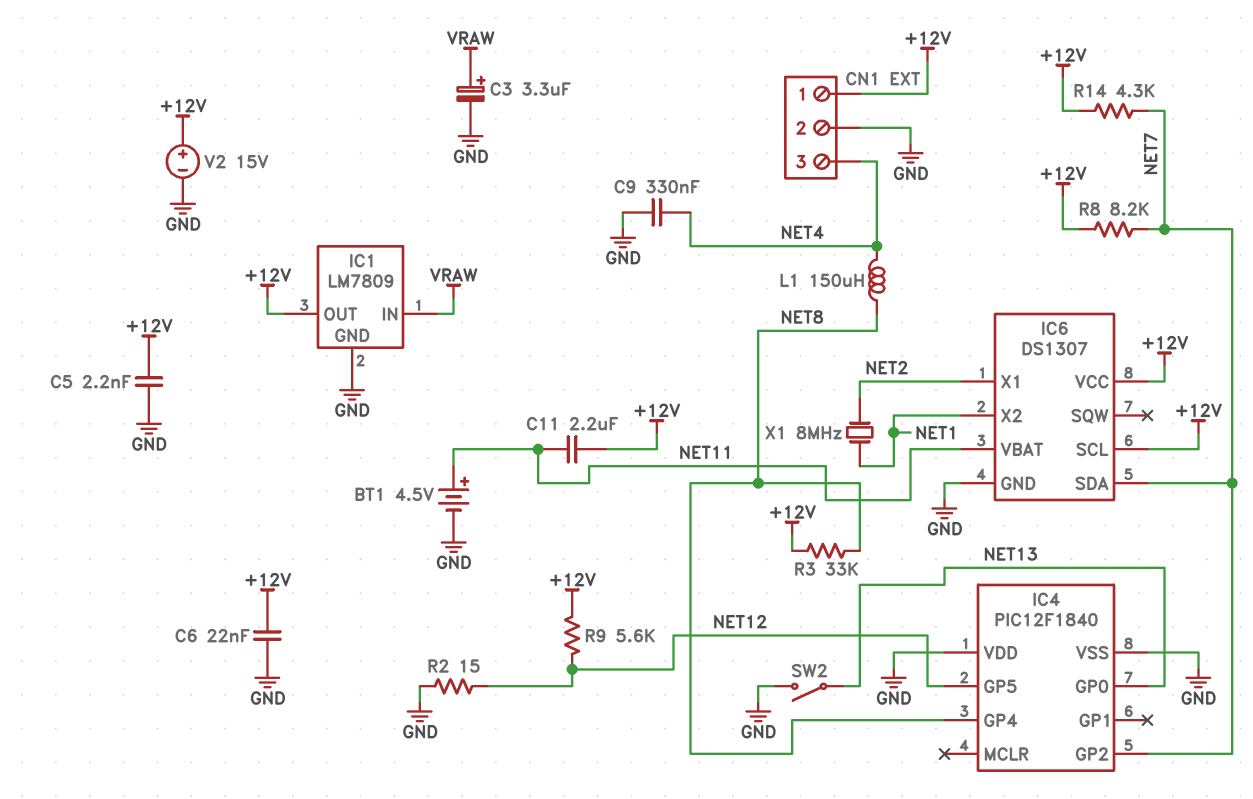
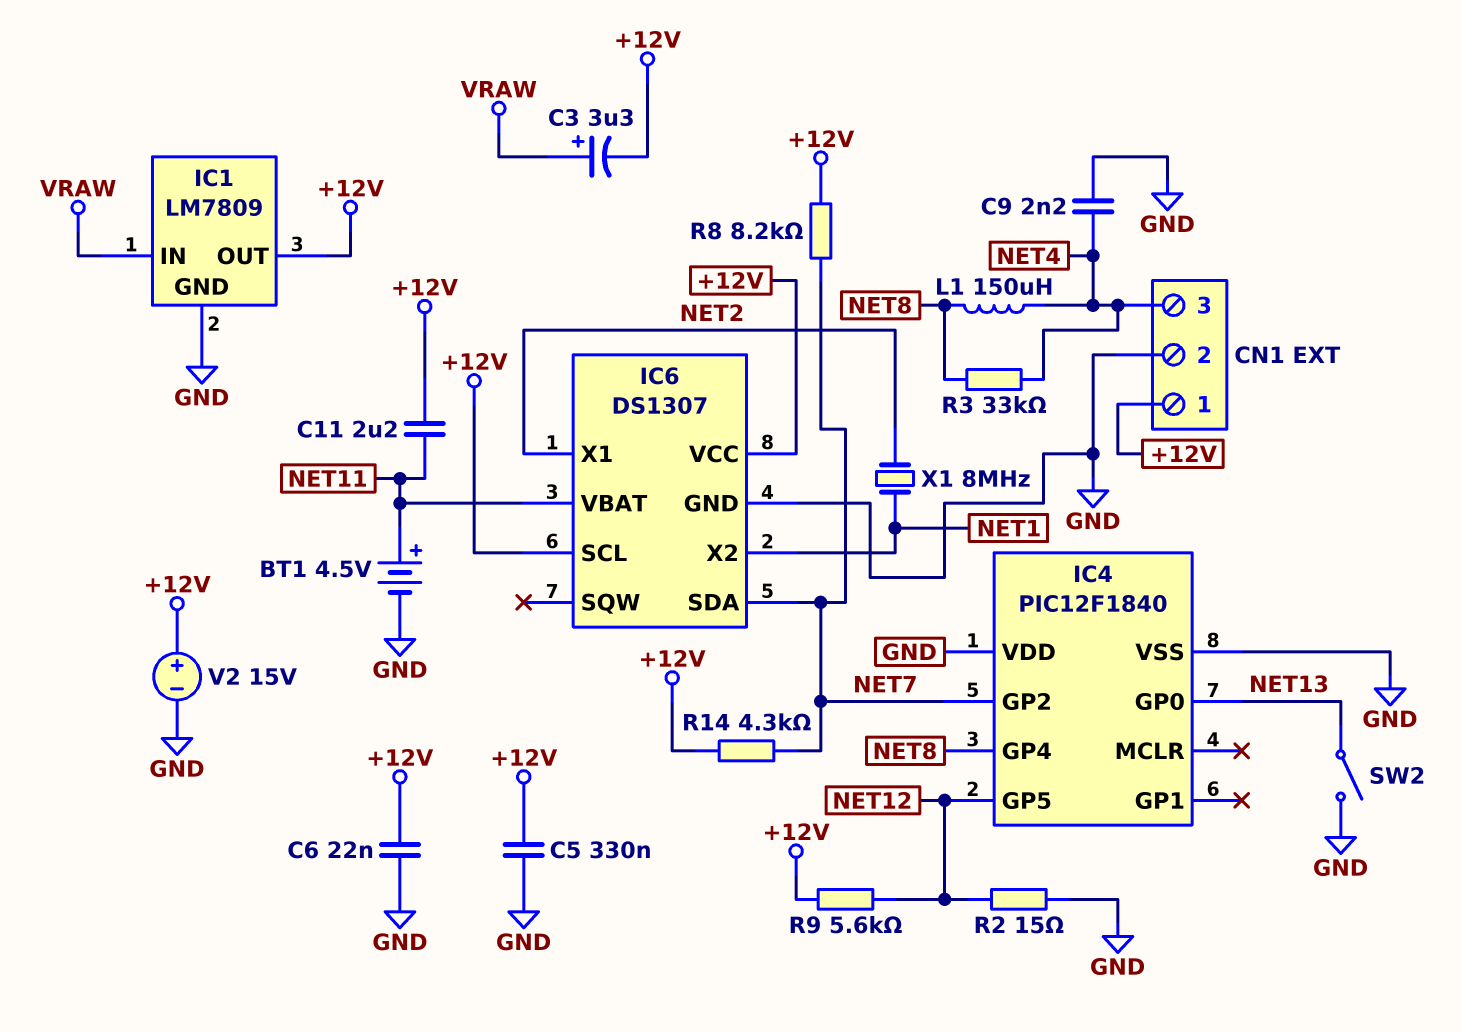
C3: 3.3uF (plus VRAW, minus GND) -> 3.3uF (plus VRAW, minus +12V)
C5: 2.2nF (+12V, GND) -> 330nF (+12V, GND)
C9: 330nF (GND, NET4) -> 2.2nF (GND, NET4)
R3: 33k (+12V, NET8) -> 33k (NET4, NET8)

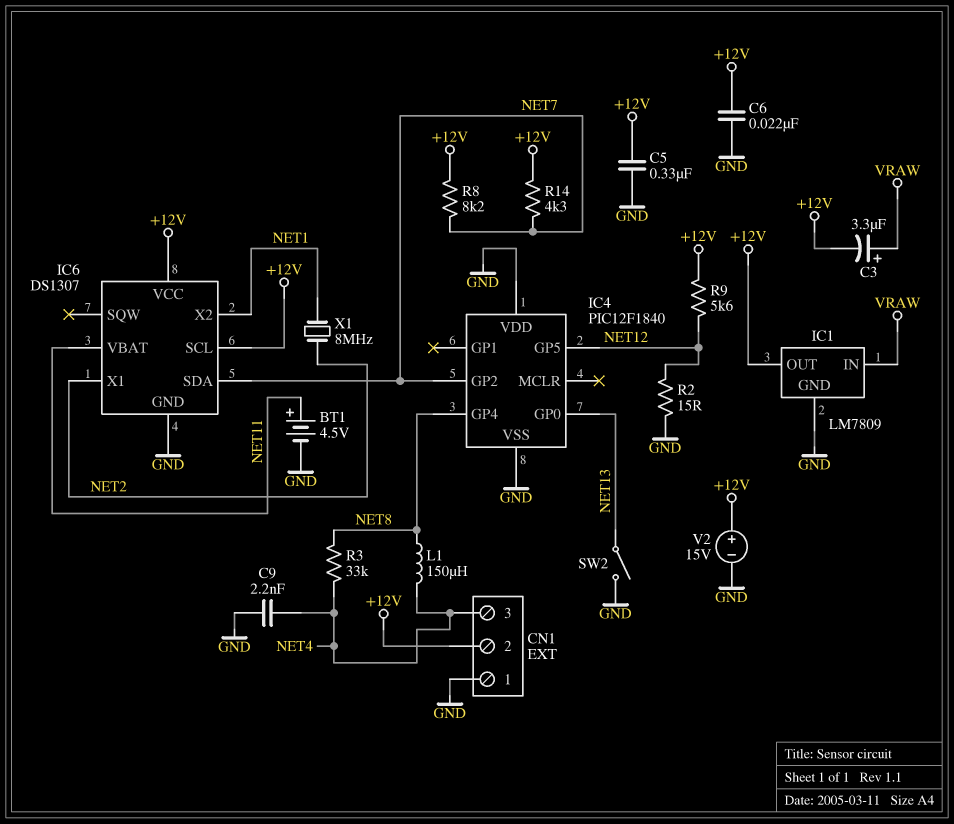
C11: 2.2uF (+12V, NET11) -> none
CN1 pin 1: +12V -> GND
CN1 pin 2: GND -> +12V

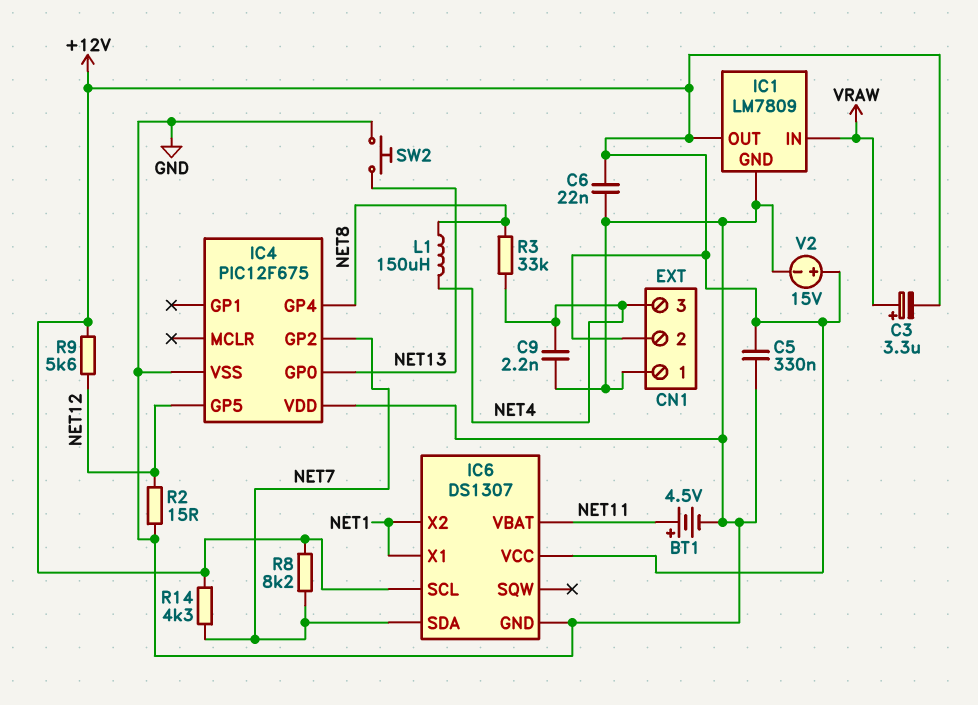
IC4: PIC12F1840 -> PIC12F675
IC6 pin X1: NET2 -> NET1
SW2: switch (GND, NET13) -> button (GND, NET13)
X1: 8MHz (NET1, NET2) -> none

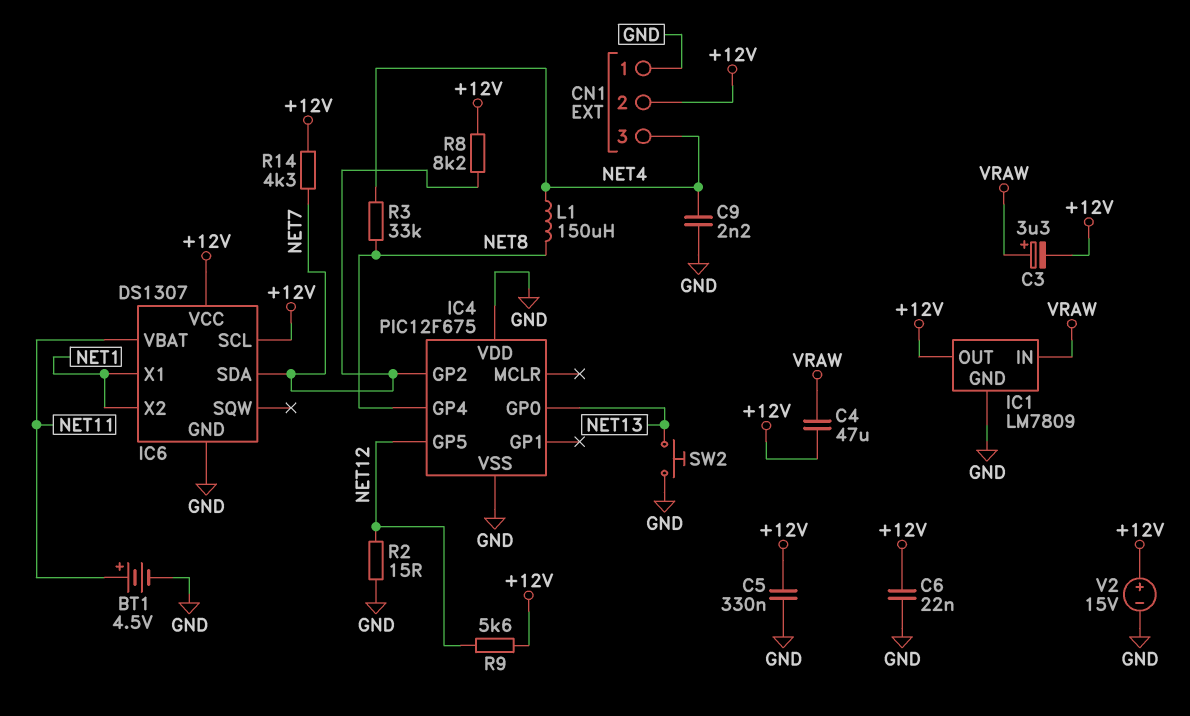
C4: none -> 47uF (+12V, VRAW)

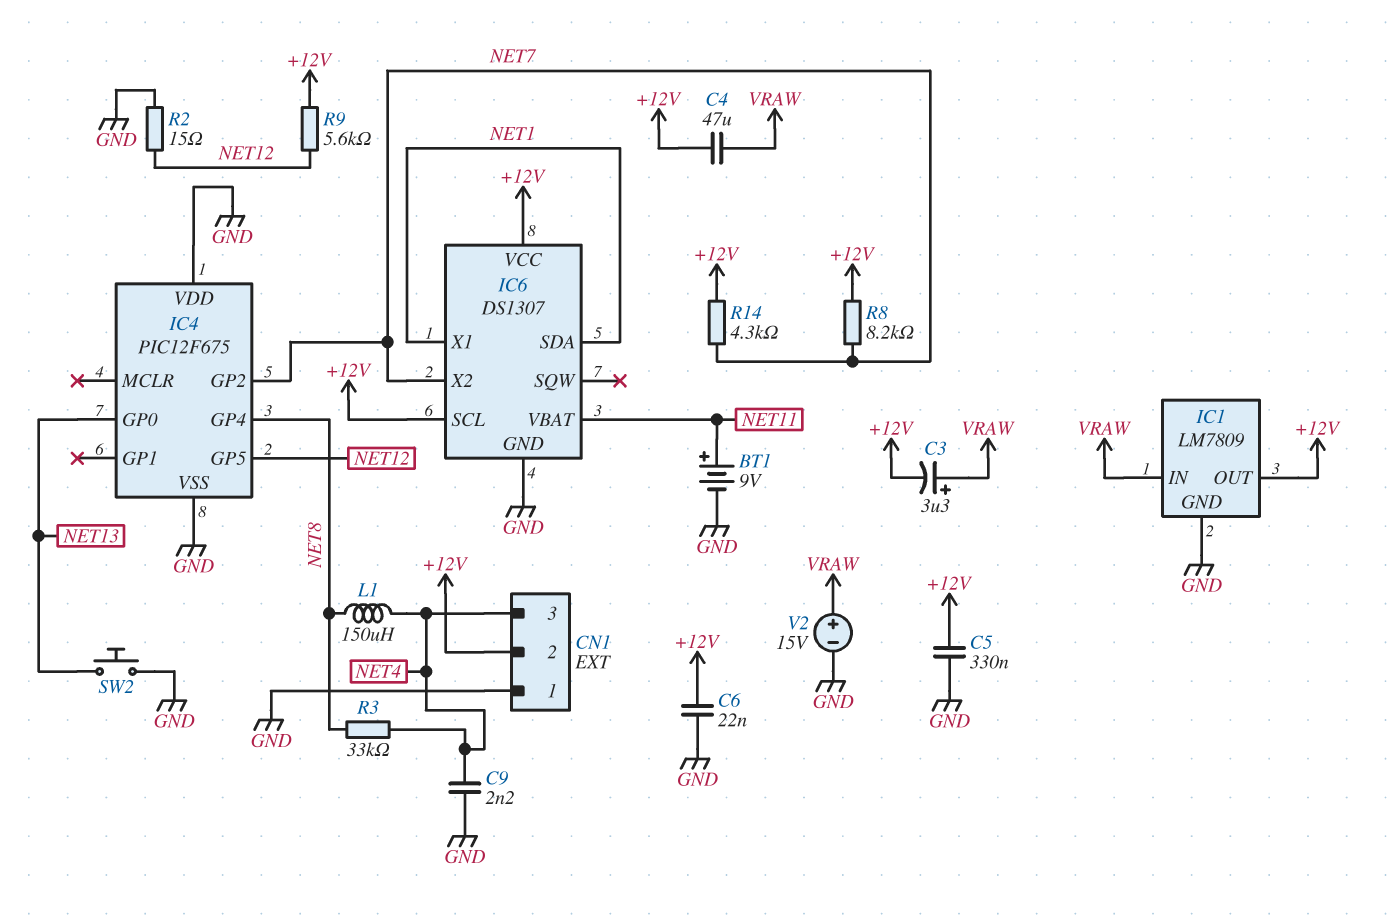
BT1: 4.5V (plus NET11, minus GND) -> 9V (plus NET11, minus GND)
IC6 pin SDA: NET7 -> NET1
IC6 pin X2: NET1 -> NET7
V2: 15V (plus +12V, minus GND) -> 15V (plus VRAW, minus GND)

